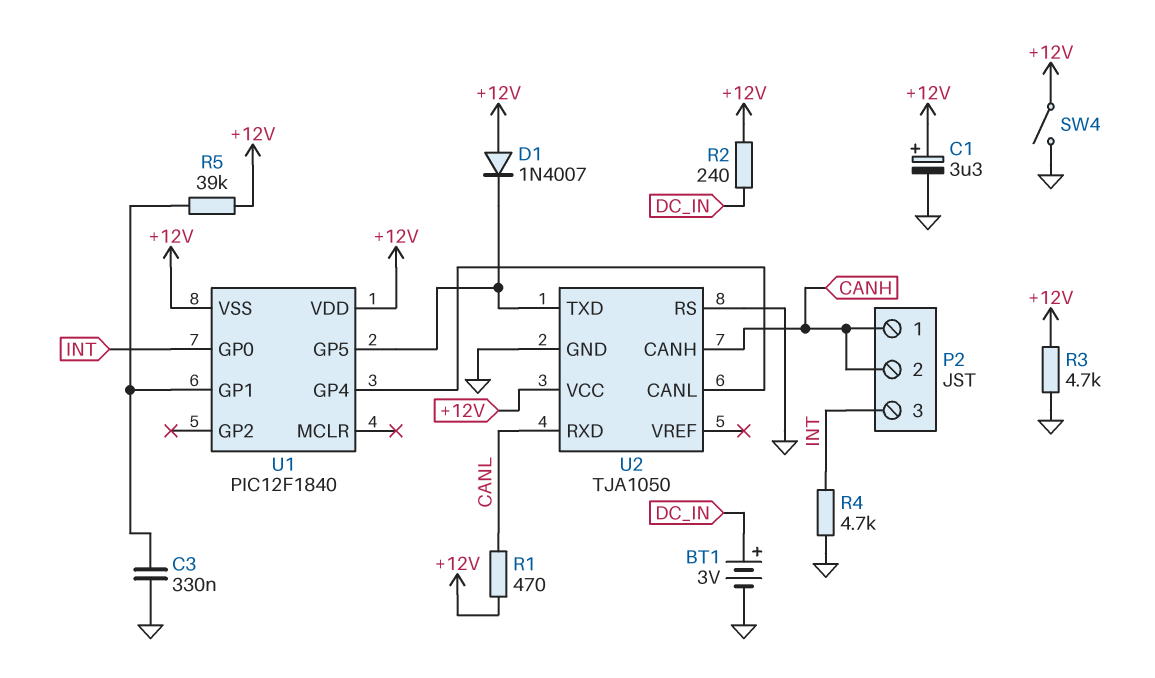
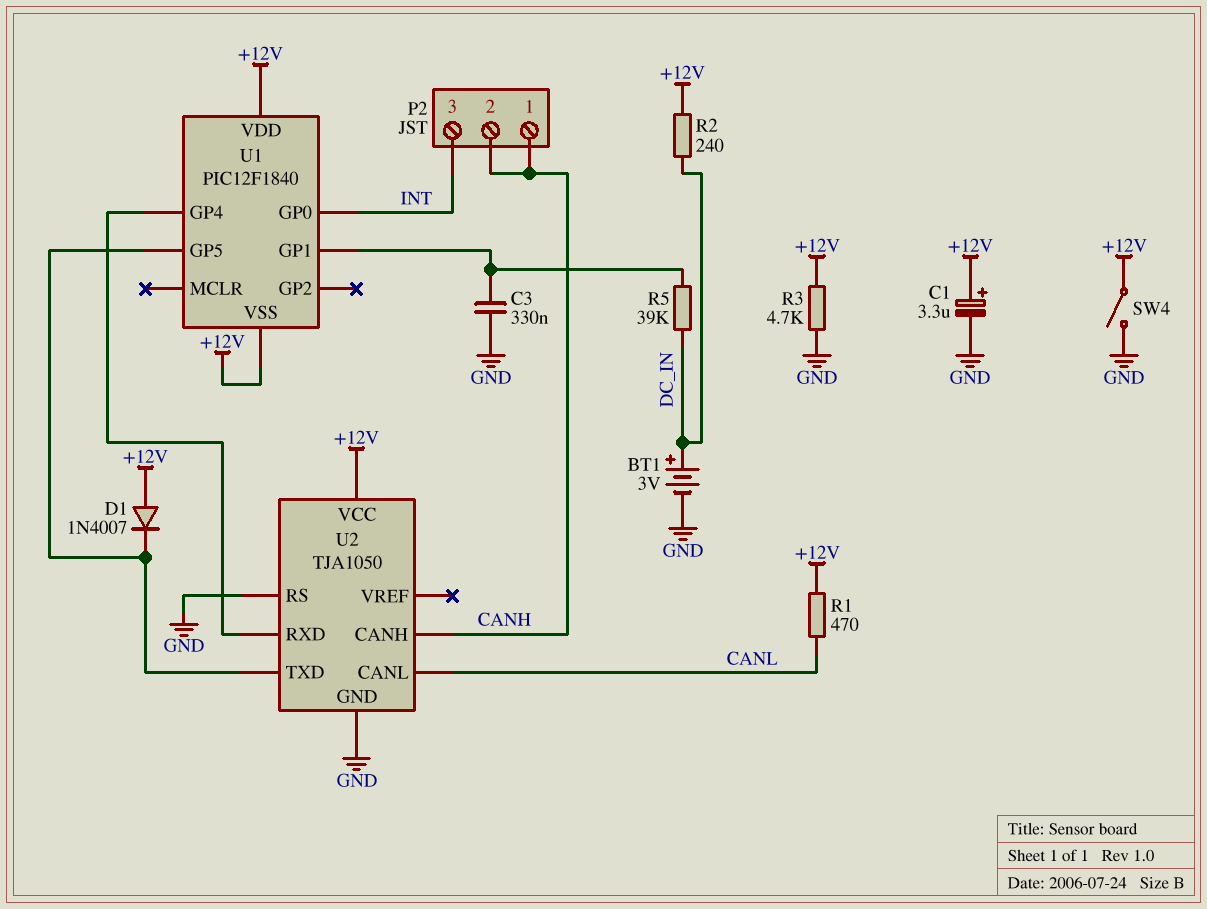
R4: 4.7k (GND, INT) -> none
R5: 39k (+12V, U1/GP1) -> 39k (DC_IN, U1/GP1)
U2 pin CANL: U1/GP4 -> CANL
U2 pin RXD: CANL -> U1/GP4

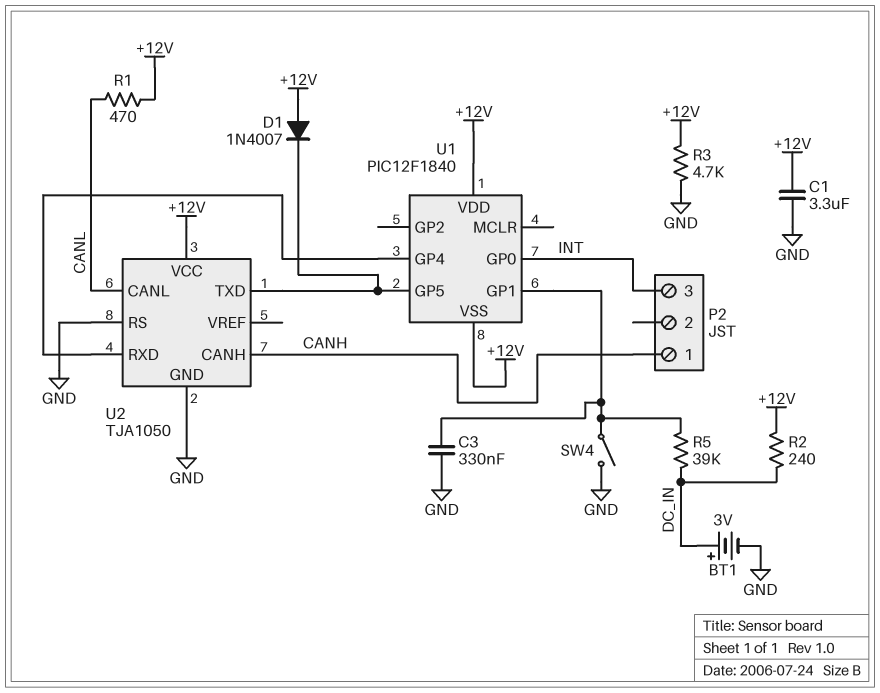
C1: 3.3uF (plus +12V, minus GND) -> 3.3uF (+12V, GND)
P2 pin 2: CANH -> none
SW4: switch (+12V, GND) -> switch (GND, U1/GP1)

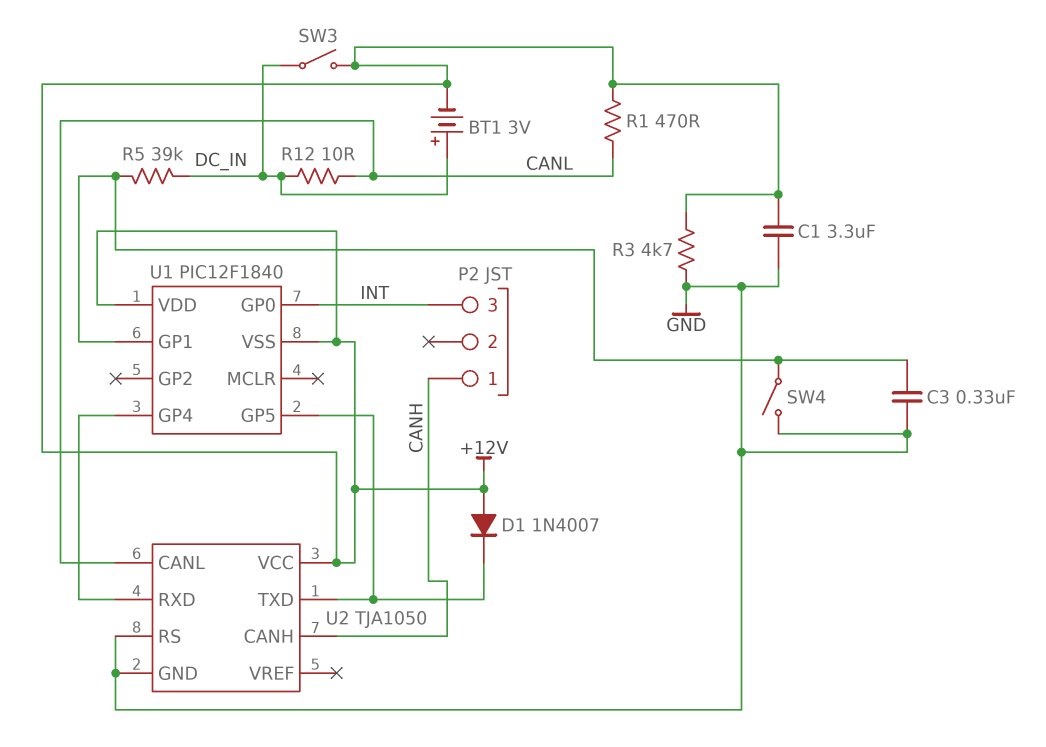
BT1: 3V (plus DC_IN, minus GND) -> 3V (plus DC_IN, minus +12V)
R2: 240 (+12V, DC_IN) -> none
R12: none -> 10 (CANL, DC_IN)
SW3: none -> switch (+12V, DC_IN)

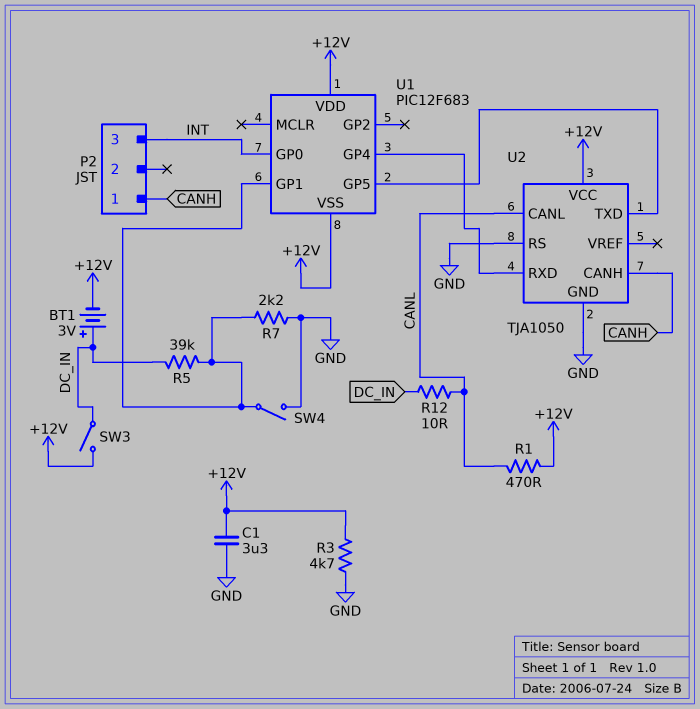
C3: 330nF (GND, U1/GP1) -> none
D1: diode 1N4007 (A +12V, K U1/GP5) -> none
R7: none -> 2.2k (GND, U1/GP1)
U1: PIC12F1840 -> PIC12F683

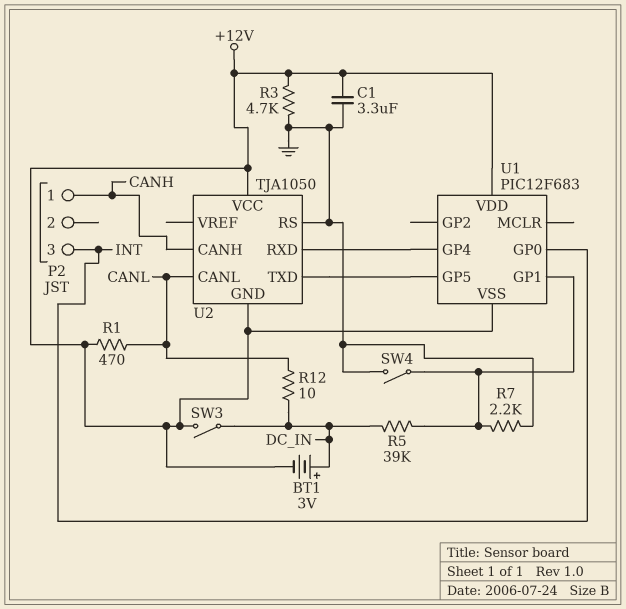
U2 pin GND: GND -> +12V

